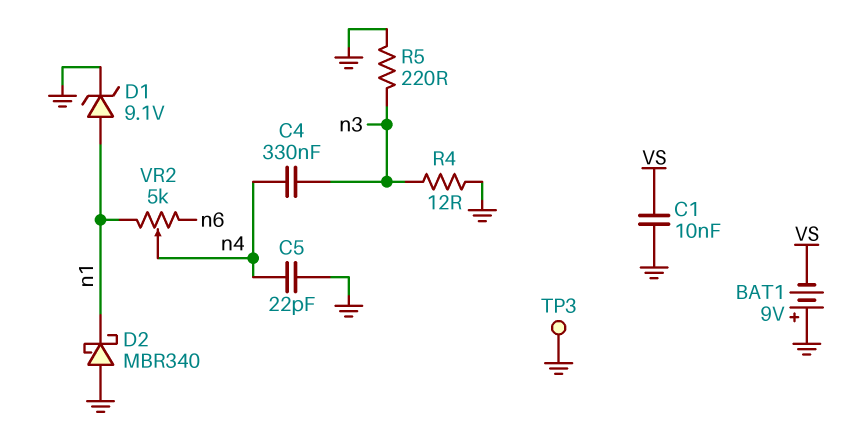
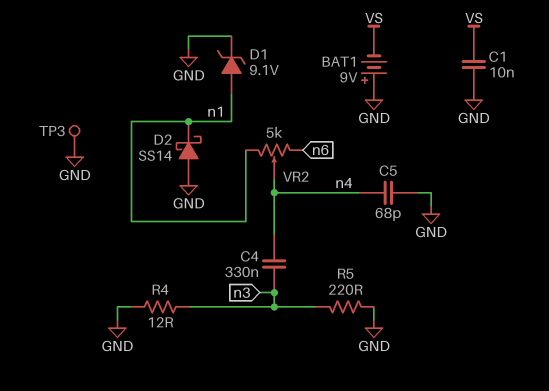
C5: 22pF (GND, n4) -> 68pF (GND, n4)
D2: schottky MBR340 (A GND, K n1) -> schottky SS14 (A GND, K n1)

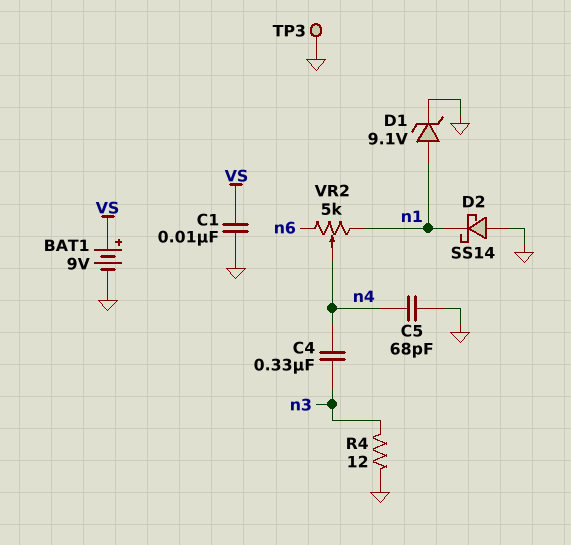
BAT1: 9V (plus GND, minus VS) -> 9V (plus VS, minus GND)
R5: 220 (GND, n3) -> none

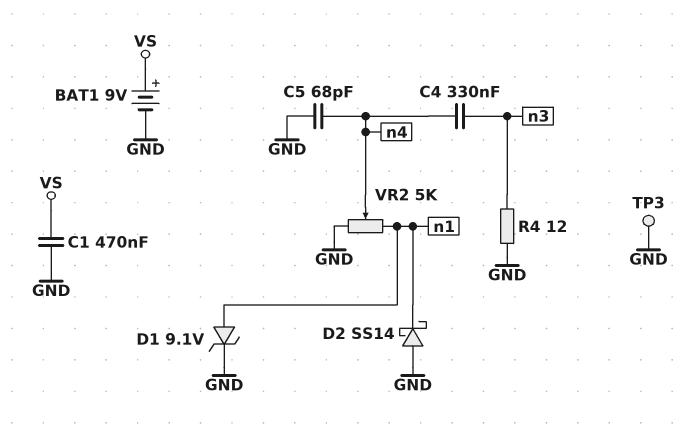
C1: 10nF (GND, VS) -> 470nF (GND, VS)
VR2: 5k (n1, n6, wiper n4) -> 5k (GND, n1, wiper n4)

